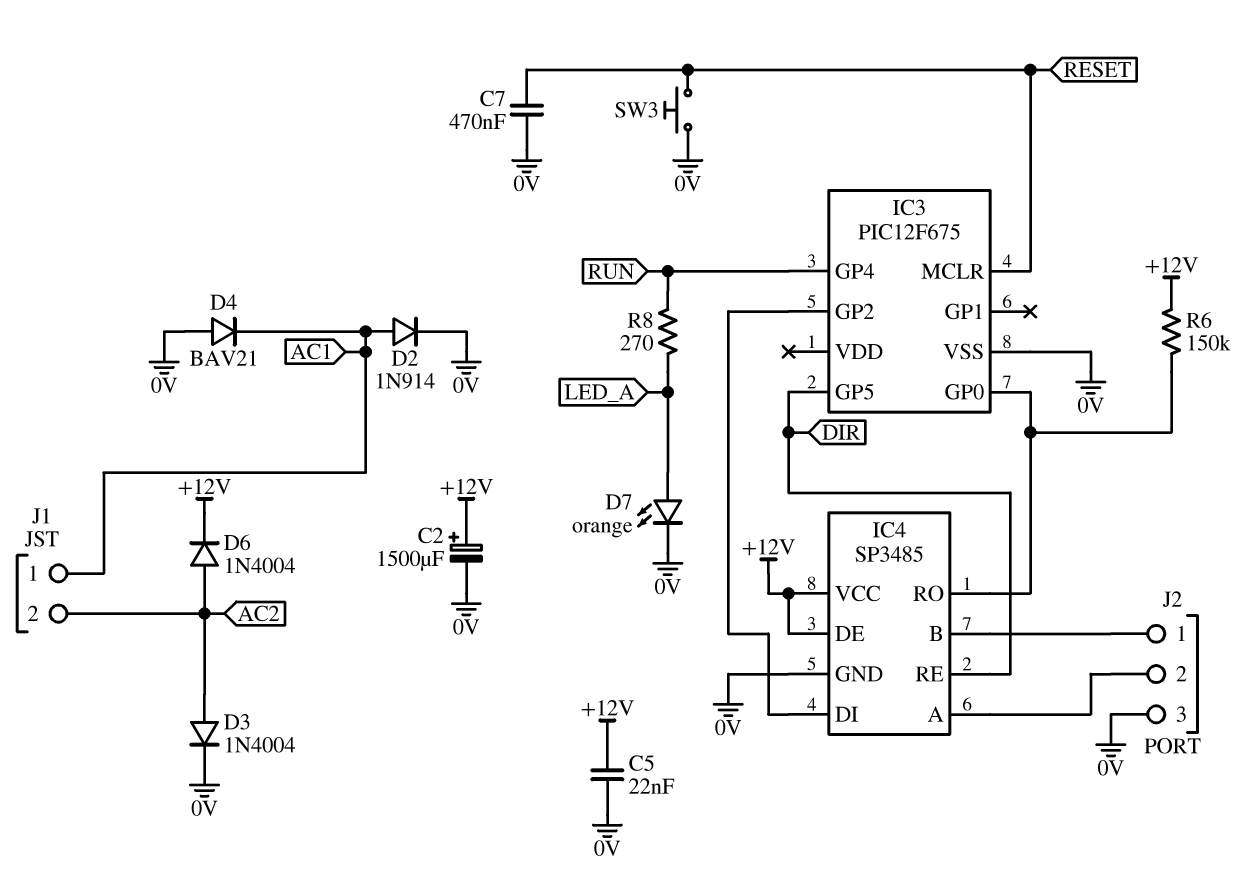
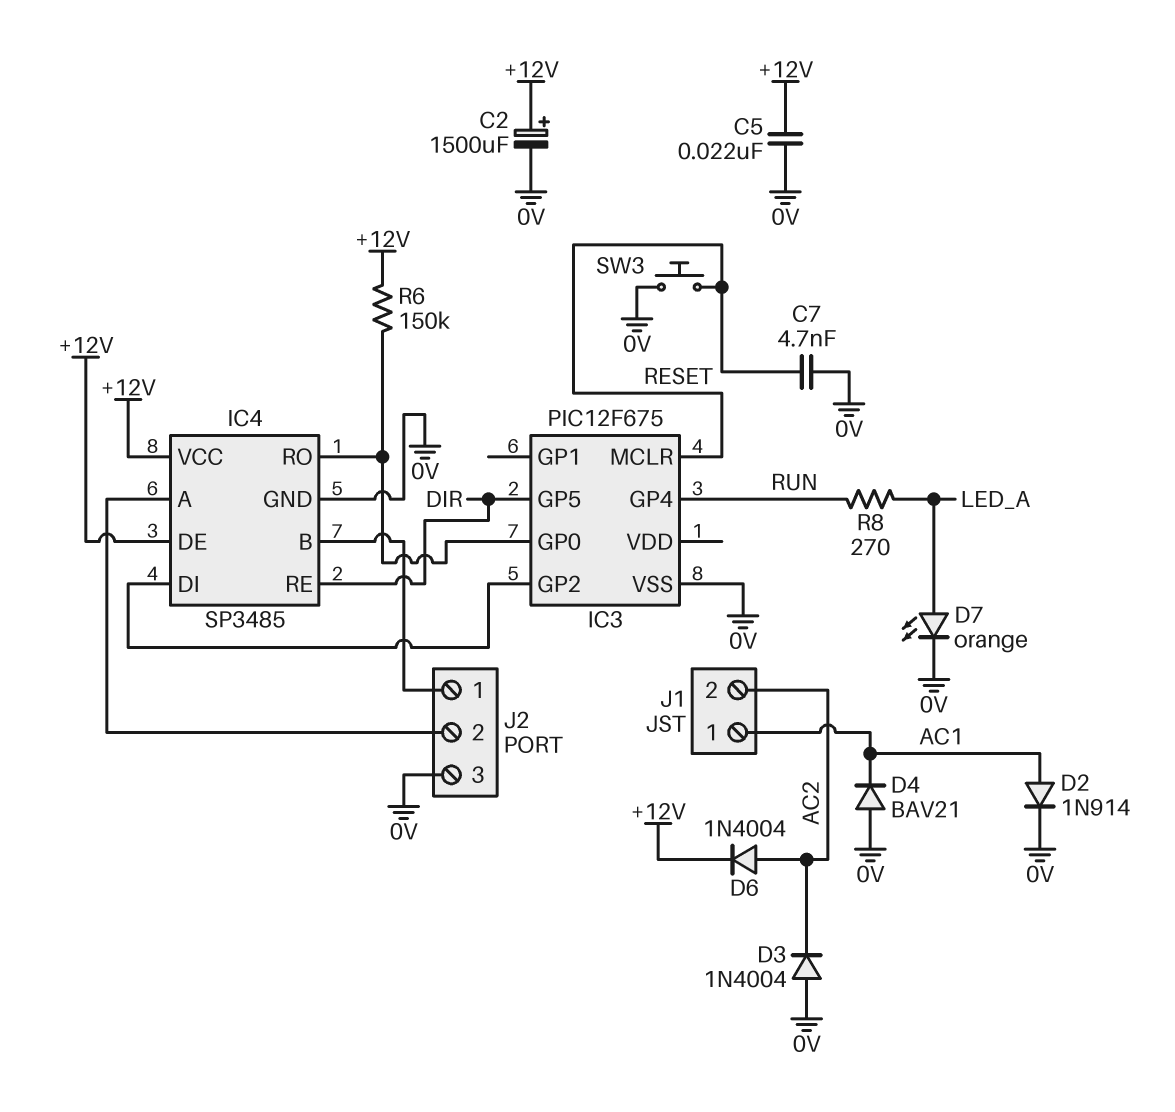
C7: 470nF (0V, RESET) -> 4.7nF (0V, RESET)
D3: diode 1N4004 (A AC2, K 0V) -> diode 1N4004 (A 0V, K AC2)

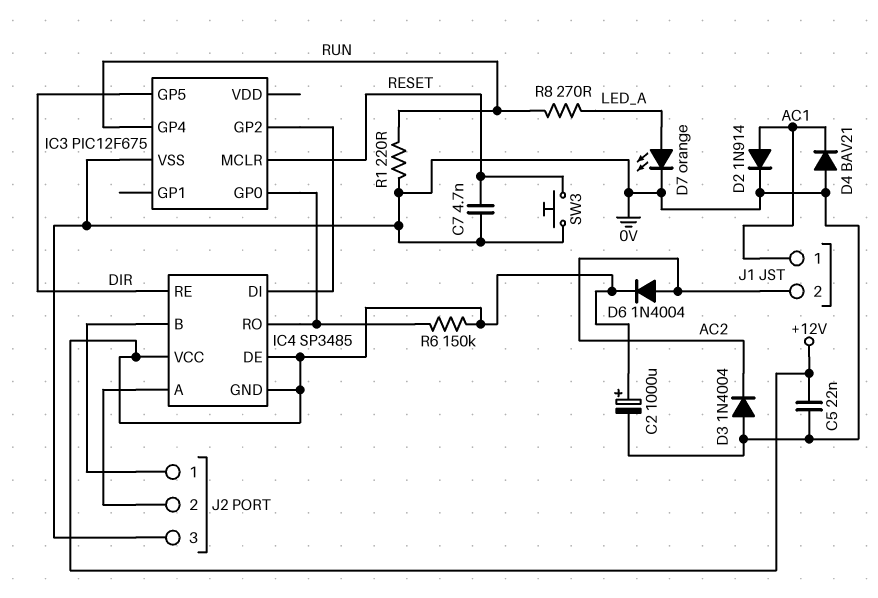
C2: 1500uF (plus +12V, minus 0V) -> 1000uF (plus +12V, minus 0V)
IC4 pin GND: 0V -> +12V
R1: none -> 220 (0V, RUN)

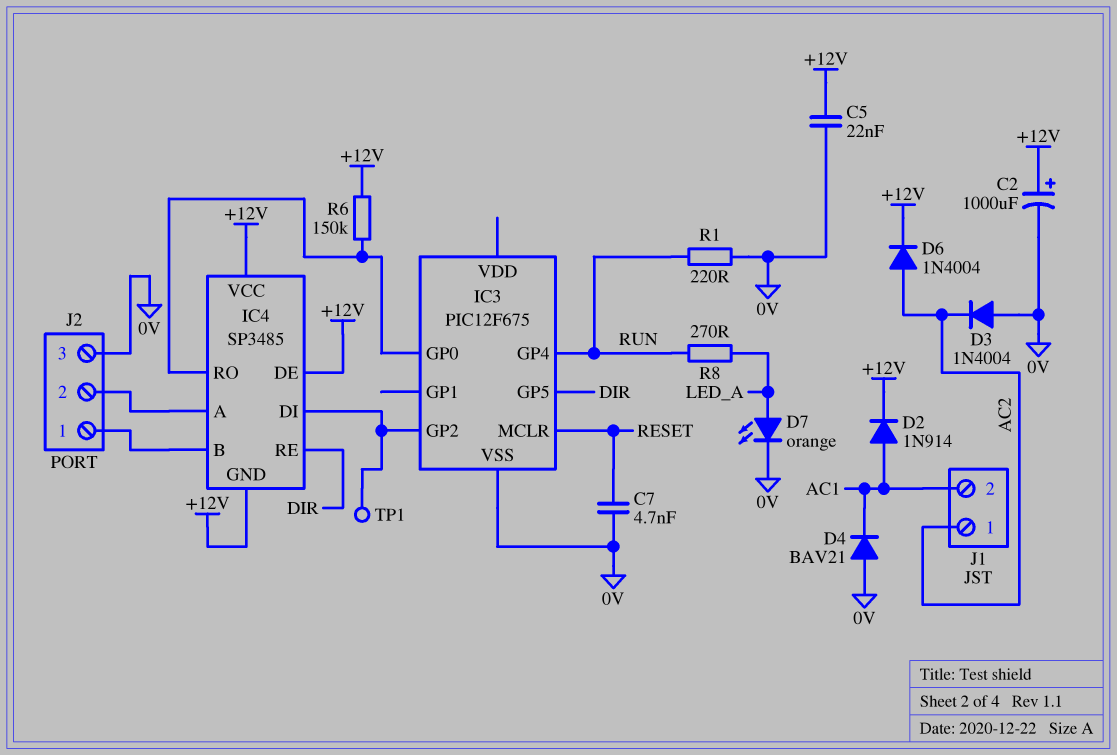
D2: diode 1N914 (A AC1, K 0V) -> diode 1N914 (A AC1, K +12V)
J1 pin 1: AC1 -> AC2
J1 pin 2: AC2 -> AC1
SW3: button (0V, RESET) -> none
TP1: none -> test point (IC3/GP2)

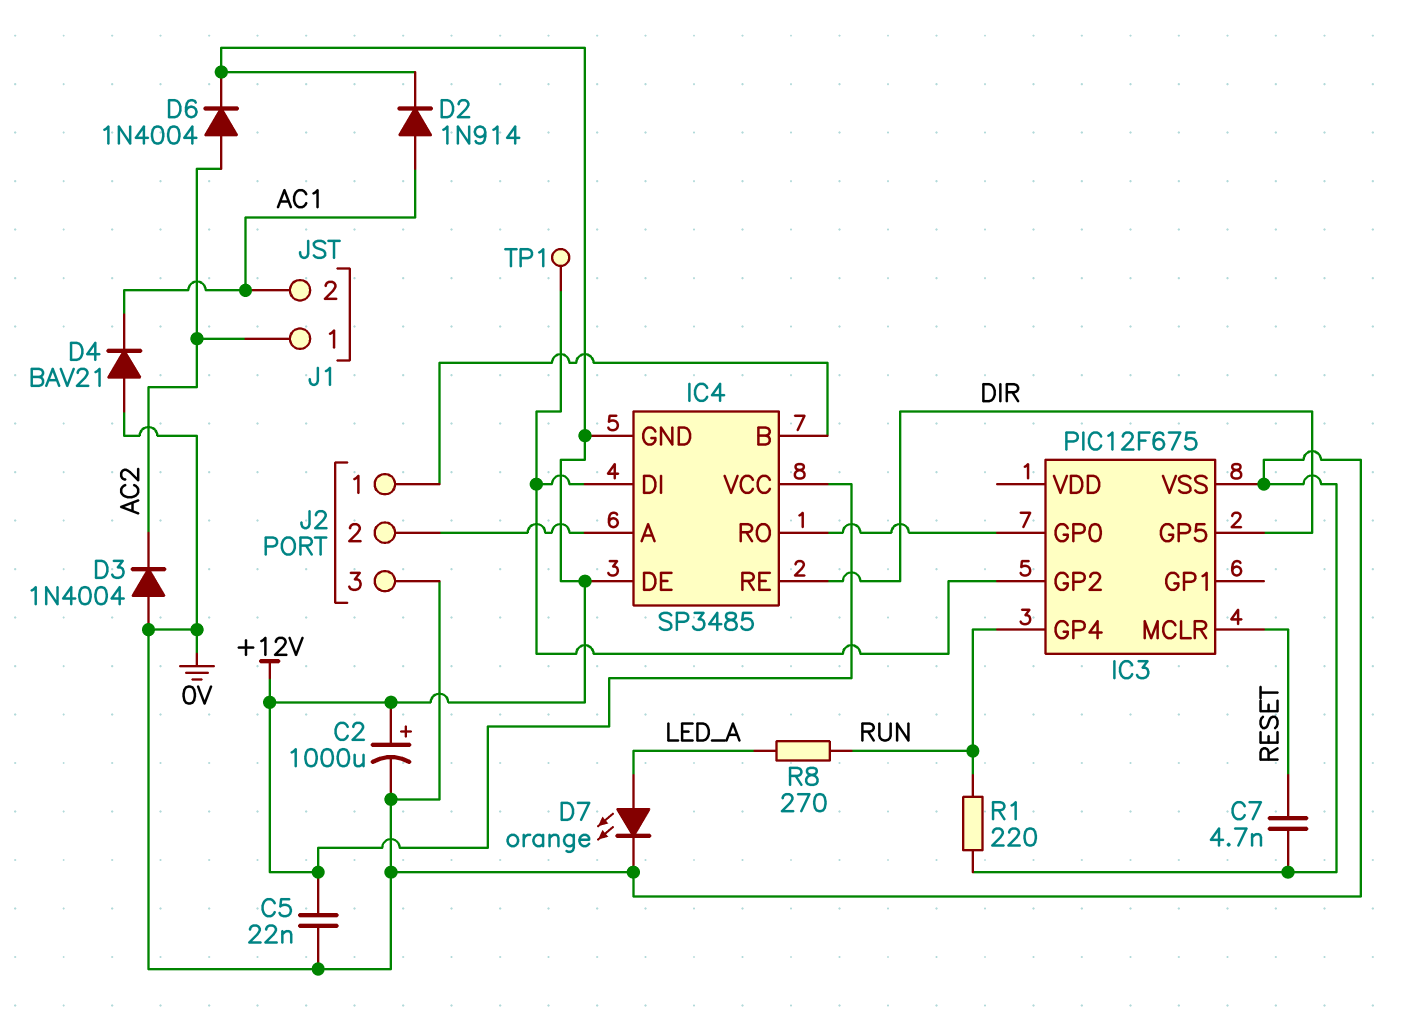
R6: 150k (+12V, IC3/GP0) -> none

